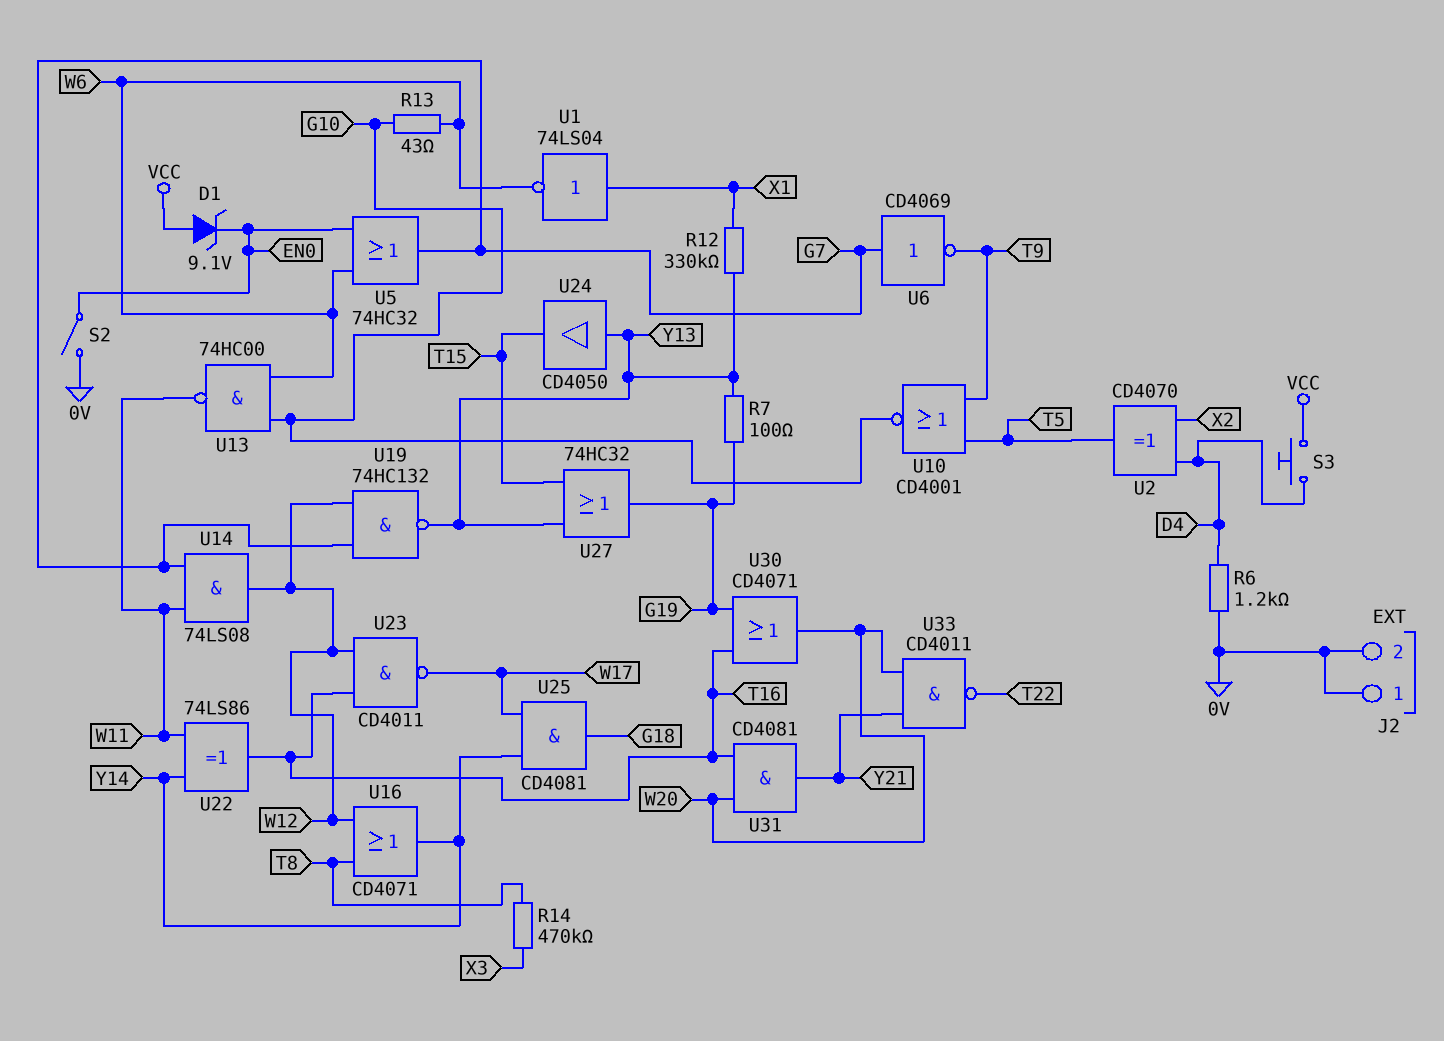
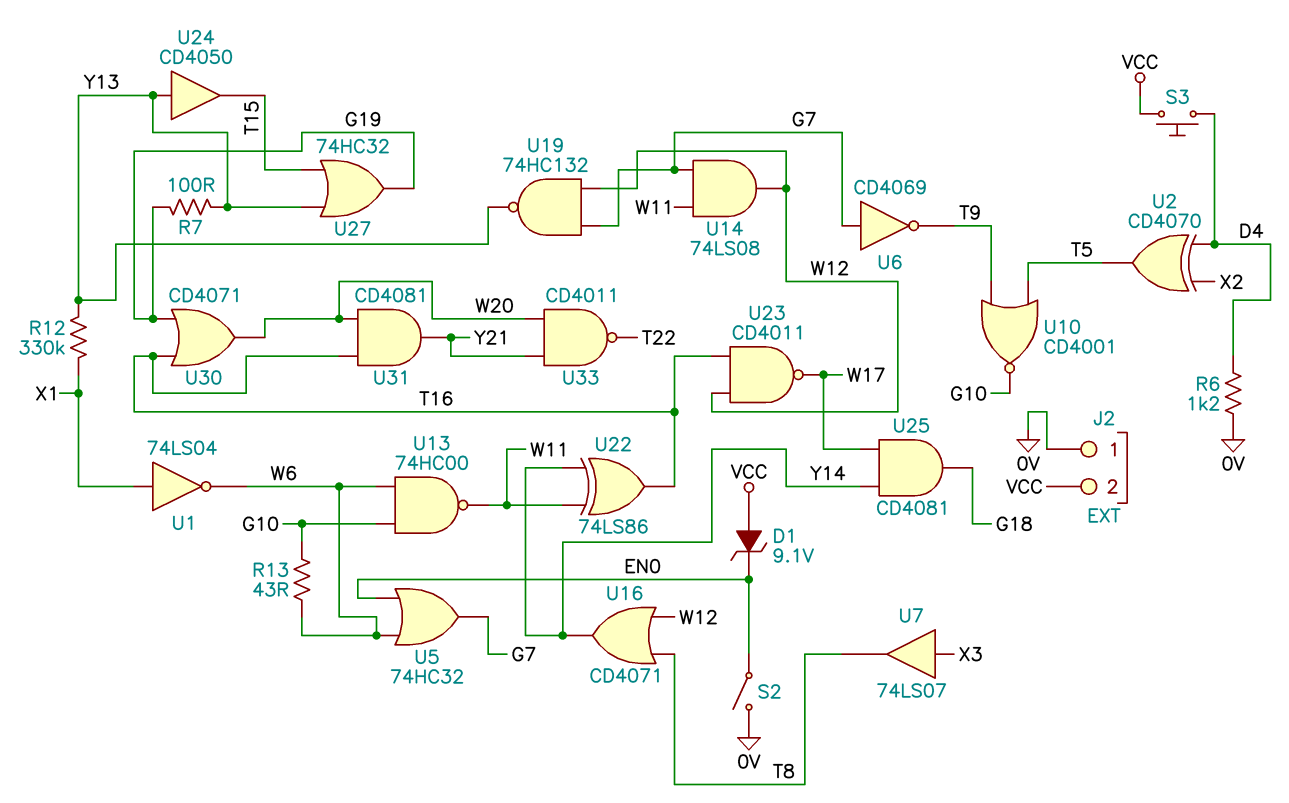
J2 pin 2: 0V -> VCC
R14: 470k (T8, X3) -> none
U7: none -> buffer 74LS07 (in X3, out T8)

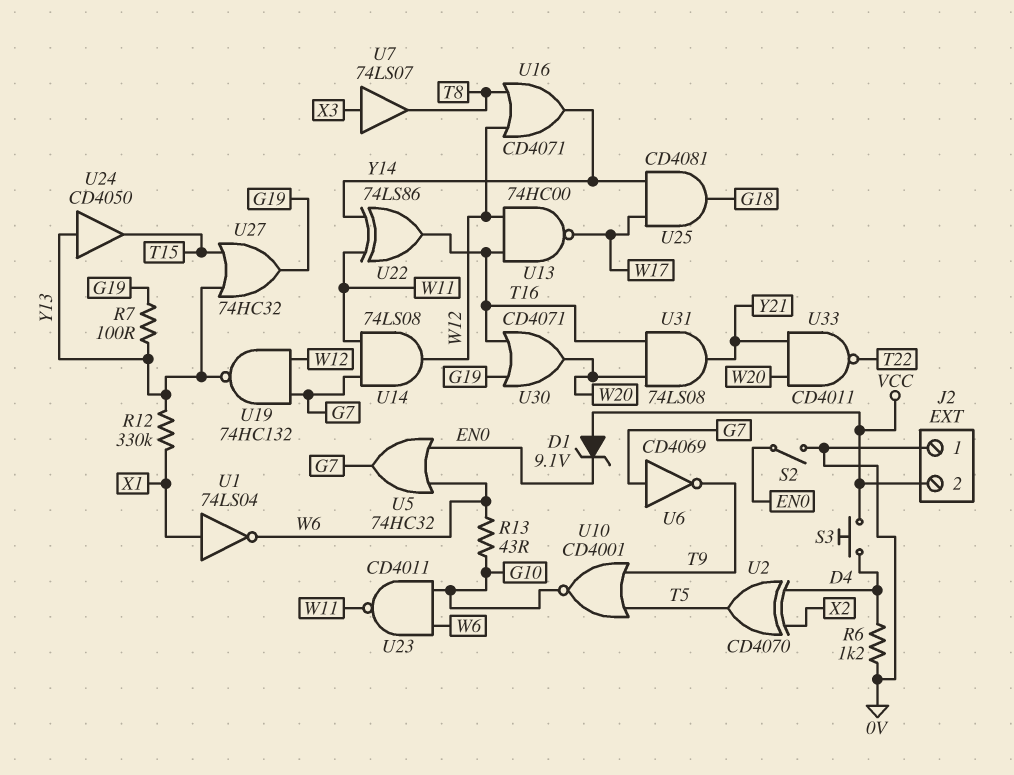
U13: NAND 74HC00 (in G10, in W6, out W11) -> NAND 74HC00 (in T16, in W12, out W17)
U23: NAND CD4011 (in T16, in W12, out W17) -> NAND CD4011 (in G10, in W6, out W11)
U31: AND CD4081 (in T16, in W20, out Y21) -> AND 74LS08 (in T16, in W20, out Y21)

